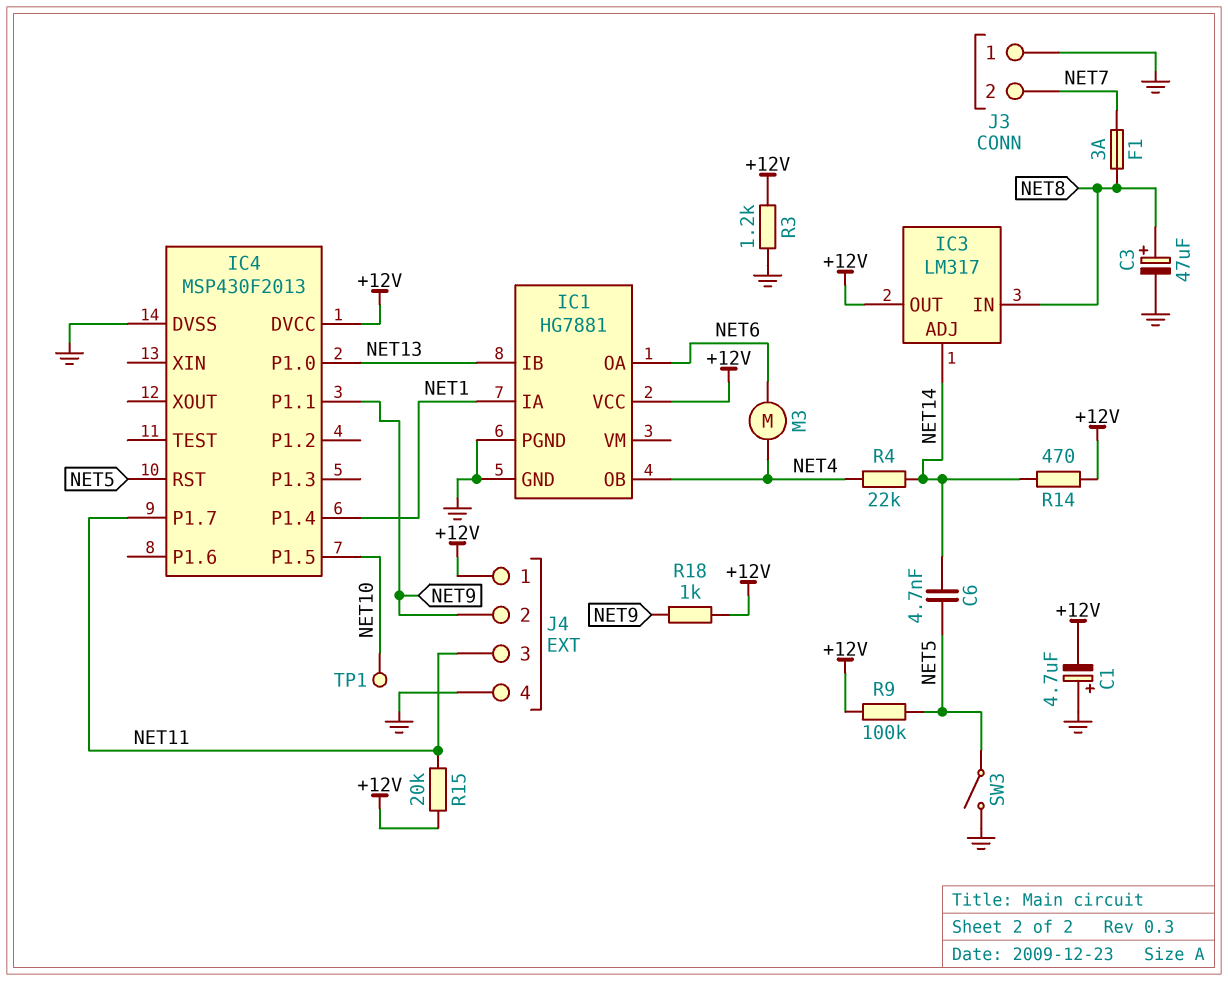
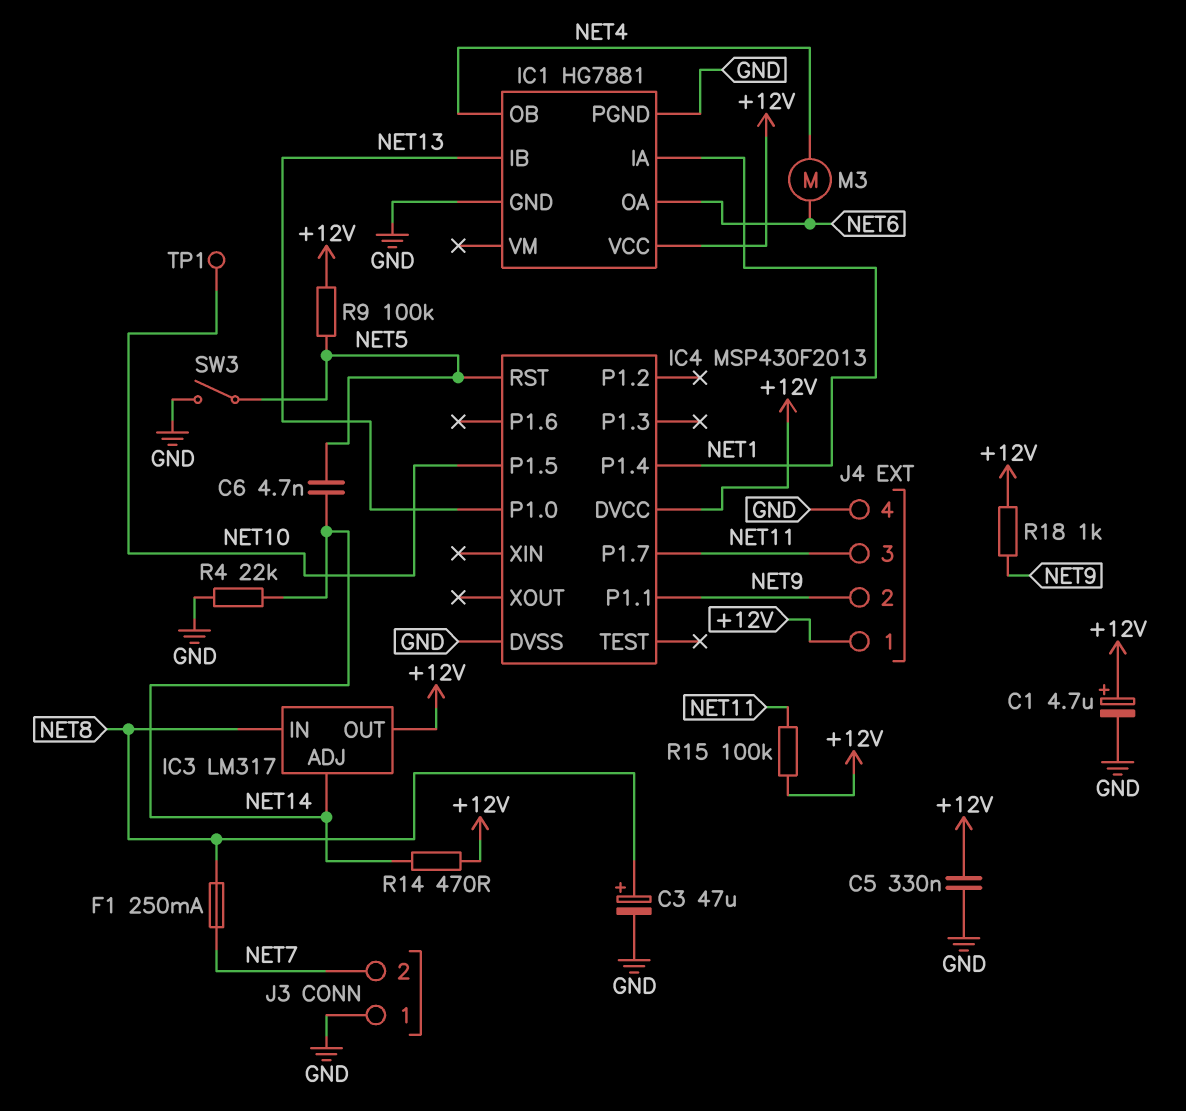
C1: 4.7uF (plus GND, minus +12V) -> 4.7uF (plus +12V, minus GND)
C5: none -> 330nF (+12V, GND)
F1: 3A (NET7, NET8) -> 250mA (NET7, NET8)
R3: 1.2k (+12V, GND) -> none
R4: 22k (NET4, NET14) -> 22k (GND, NET14)
R15: 20k (+12V, NET11) -> 100k (+12V, NET11)

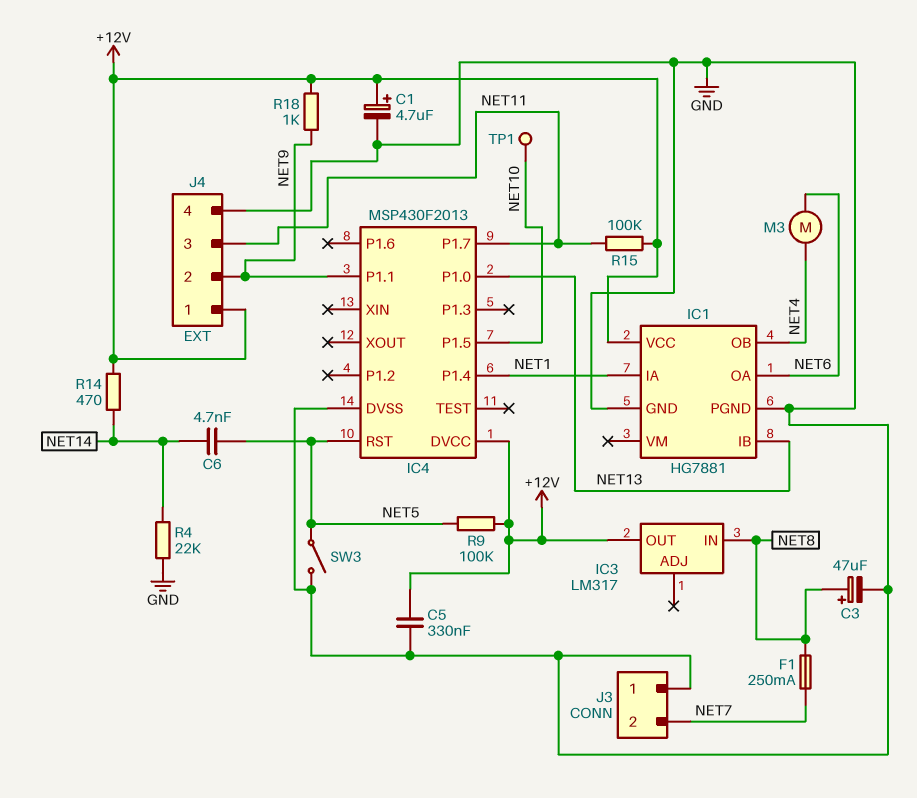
IC3 pin ADJ: NET14 -> none

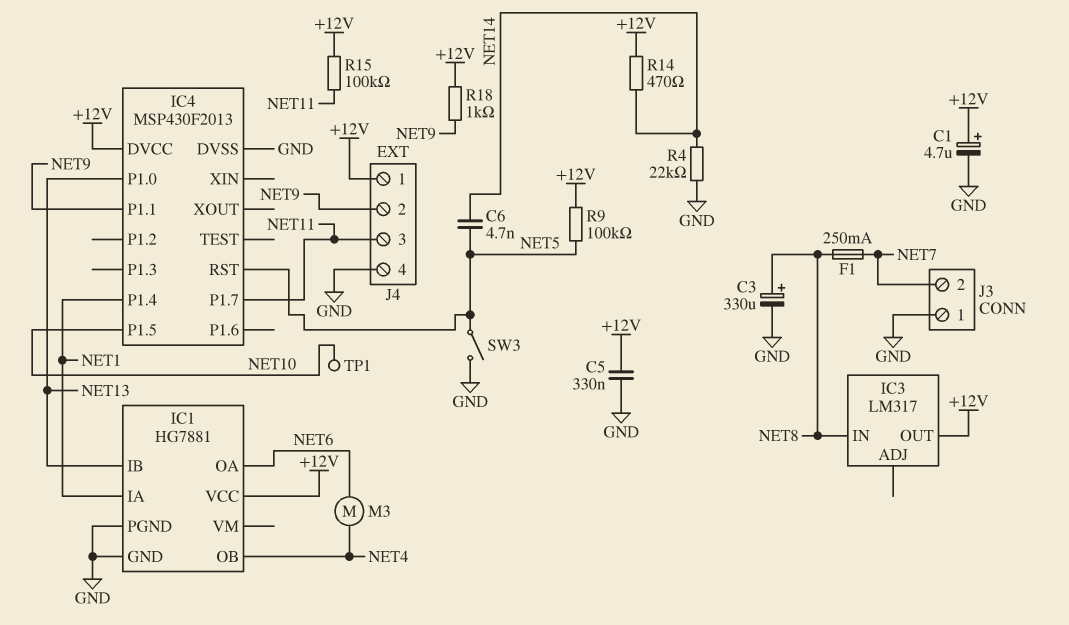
C3: 47uF (plus NET8, minus GND) -> 330uF (plus NET8, minus GND)

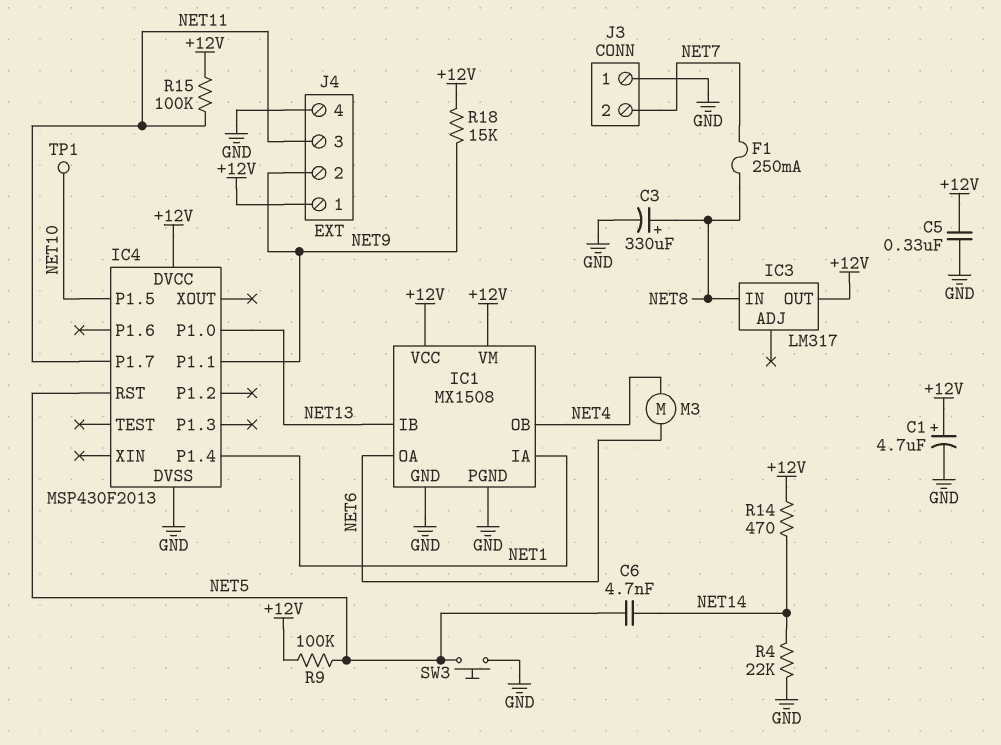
IC1: HG7881 -> MX1508
IC1 pin VM: none -> +12V
R18: 1k (+12V, NET9) -> 15k (+12V, NET9)
SW3: switch (GND, NET5) -> button (GND, NET5)

